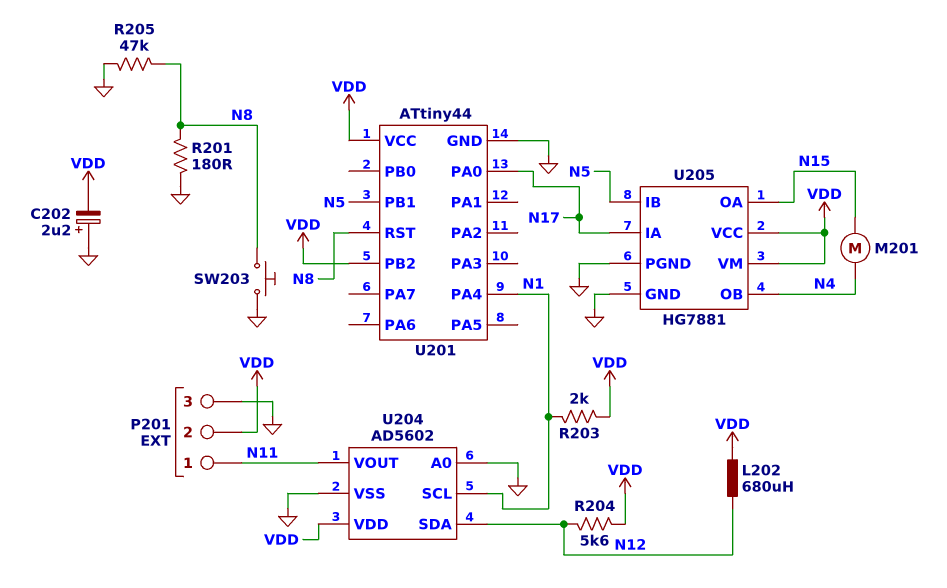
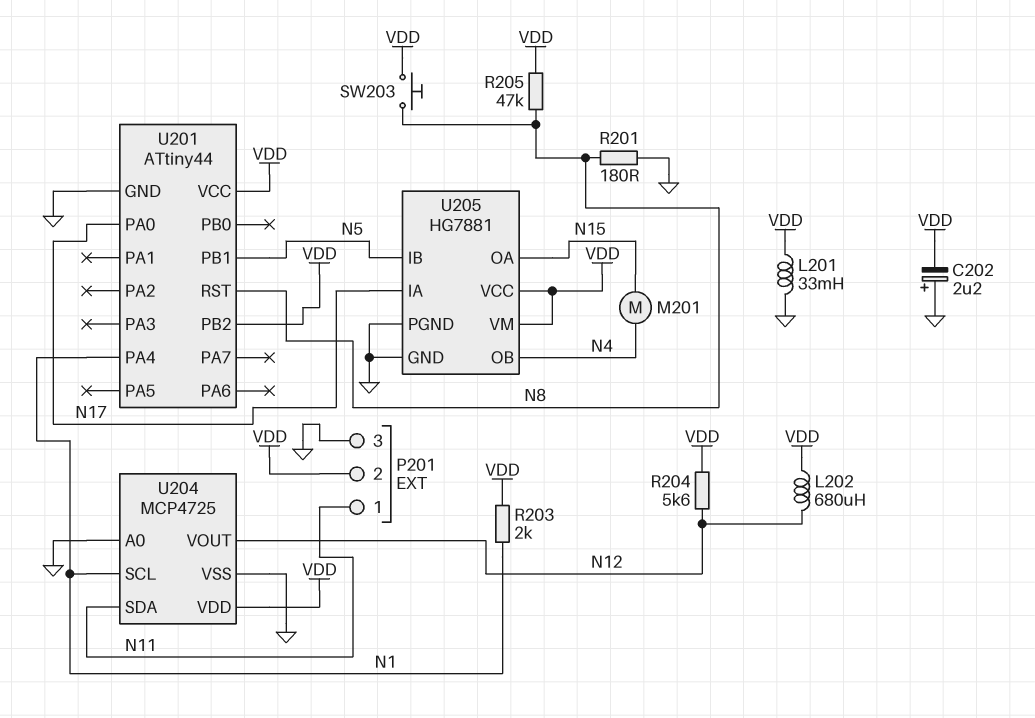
L201: none -> 33mH (GND, VDD)
R205: 47k (GND, N8) -> 47k (N8, VDD)
SW203: button (GND, N8) -> button (N8, VDD)
U204: AD5602 -> MCP4725
U204 pin SDA: N12 -> N11
U204 pin VOUT: N11 -> N12

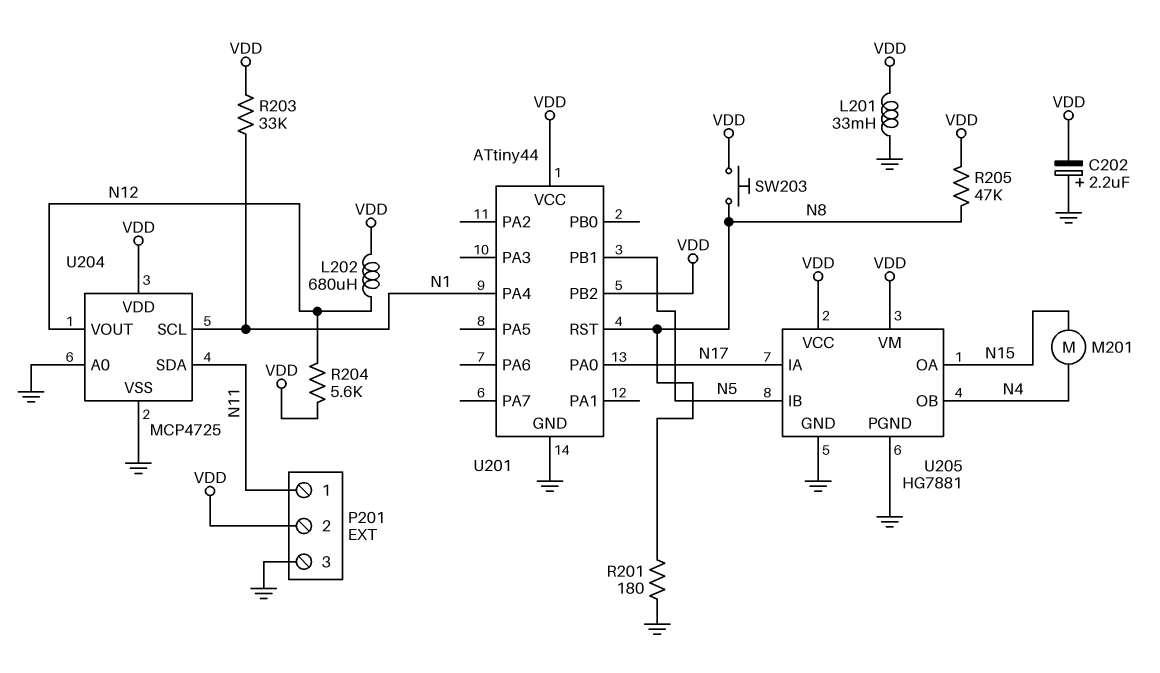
R203: 2k (N1, VDD) -> 33k (N1, VDD)

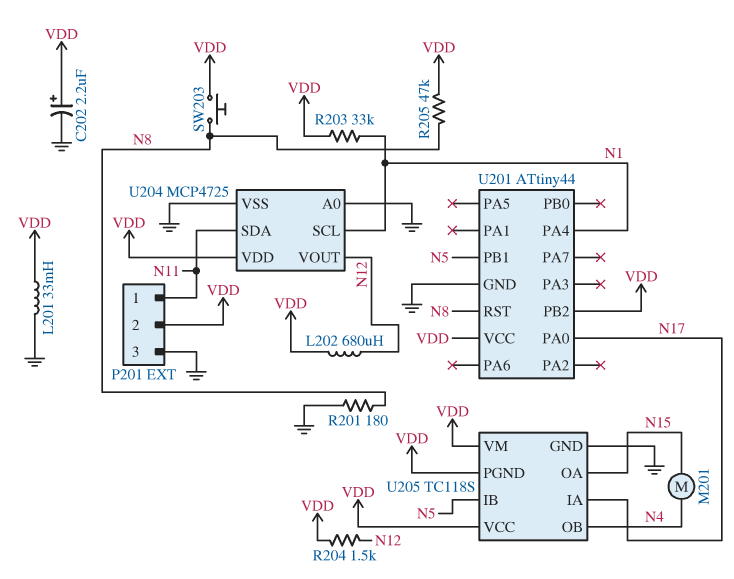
C202: 2.2uF (plus GND, minus VDD) -> 2.2uF (plus VDD, minus GND)
R204: 5.6k (N12, VDD) -> 1.5k (N12, VDD)
U205: HG7881 -> TC118S
U205 pin PGND: GND -> VDD

